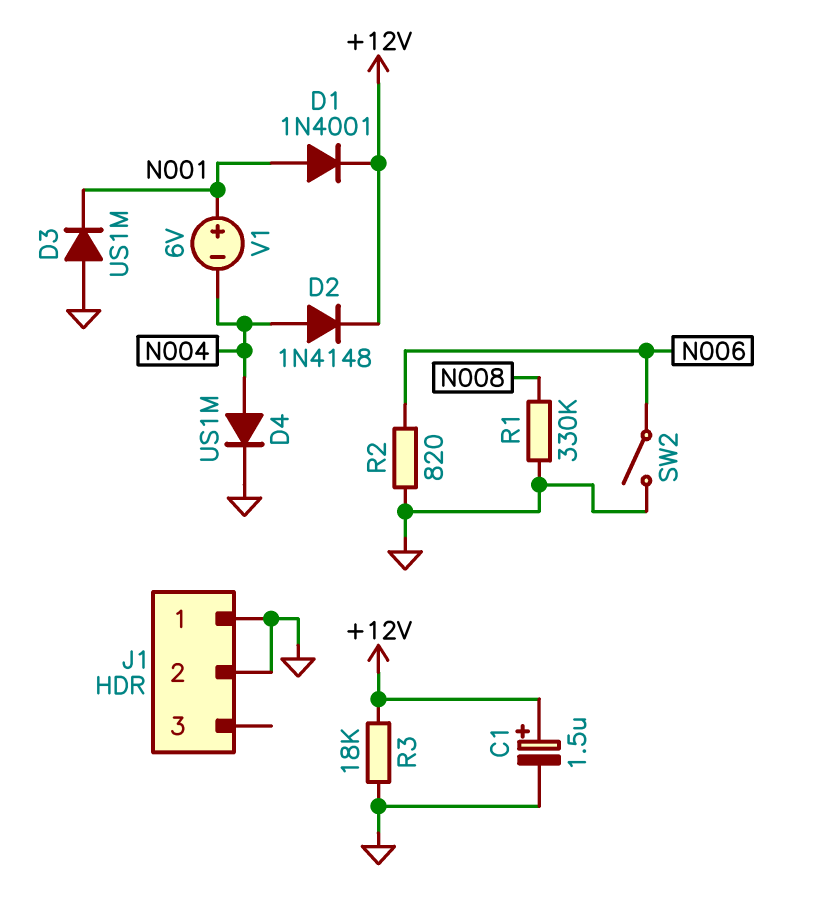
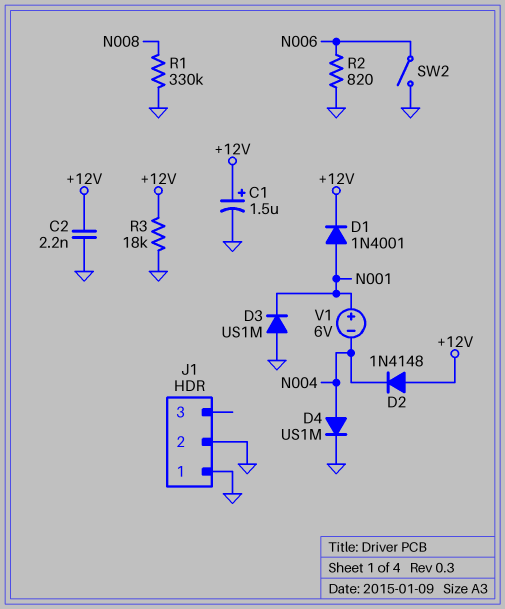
C2: none -> 2.2nF (+12V, GND)
D2: diode 1N4148 (A N004, K +12V) -> diode 1N4148 (A +12V, K N004)

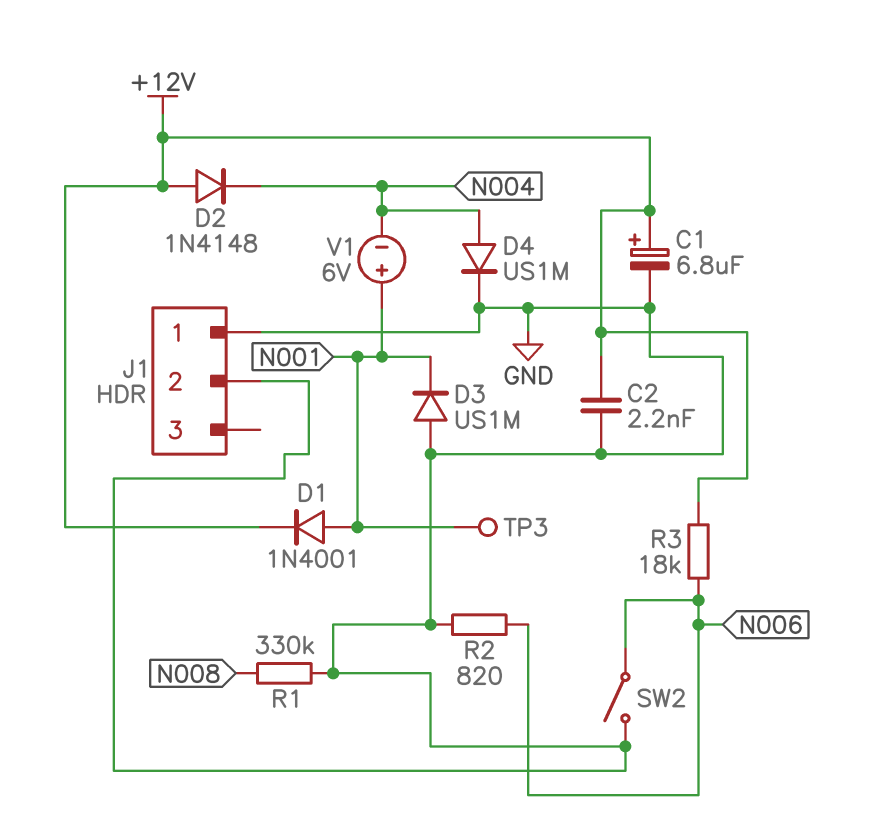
C1: 1.5uF (plus +12V, minus GND) -> 6.8uF (plus +12V, minus GND)
R3: 18k (+12V, GND) -> 18k (+12V, N006)
TP3: none -> test point (N001)

